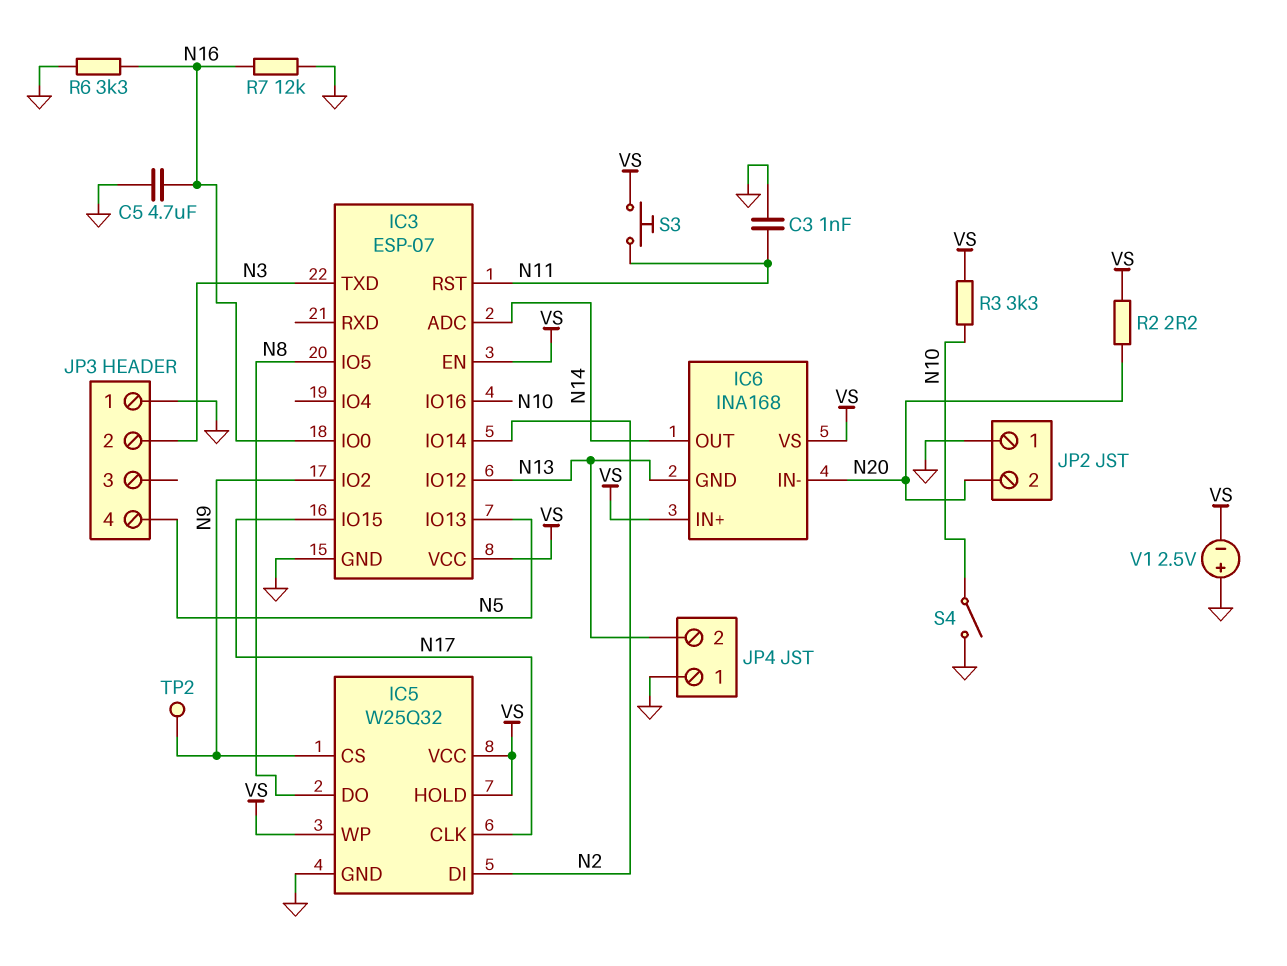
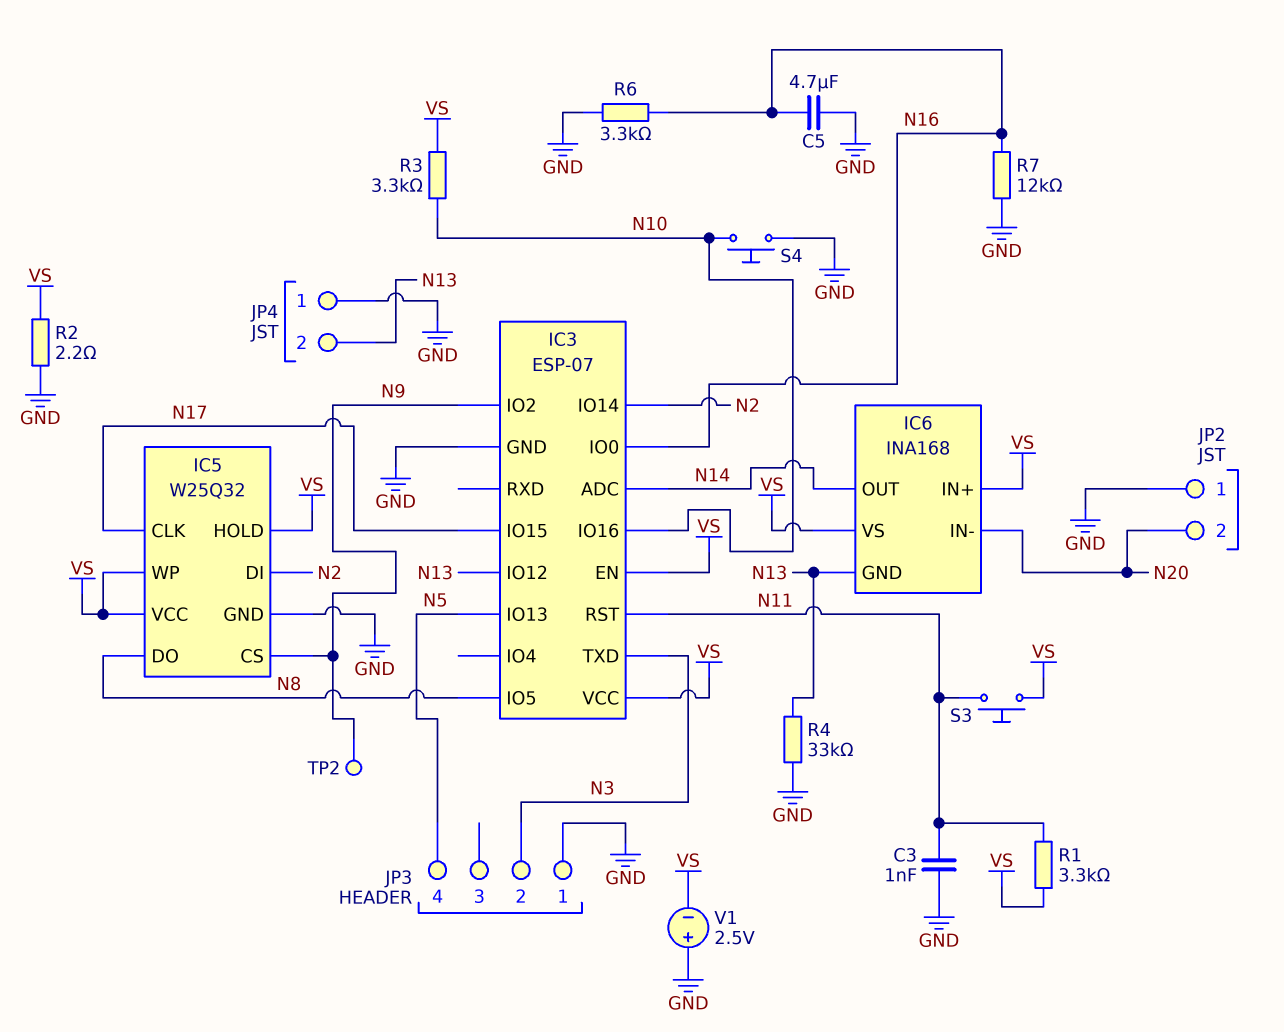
R1: none -> 3.3k (N11, VS)
R2: 2.2 (N20, VS) -> 2.2 (GND, VS)
R4: none -> 33k (GND, N13)
S4: switch (GND, N10) -> button (GND, N10)

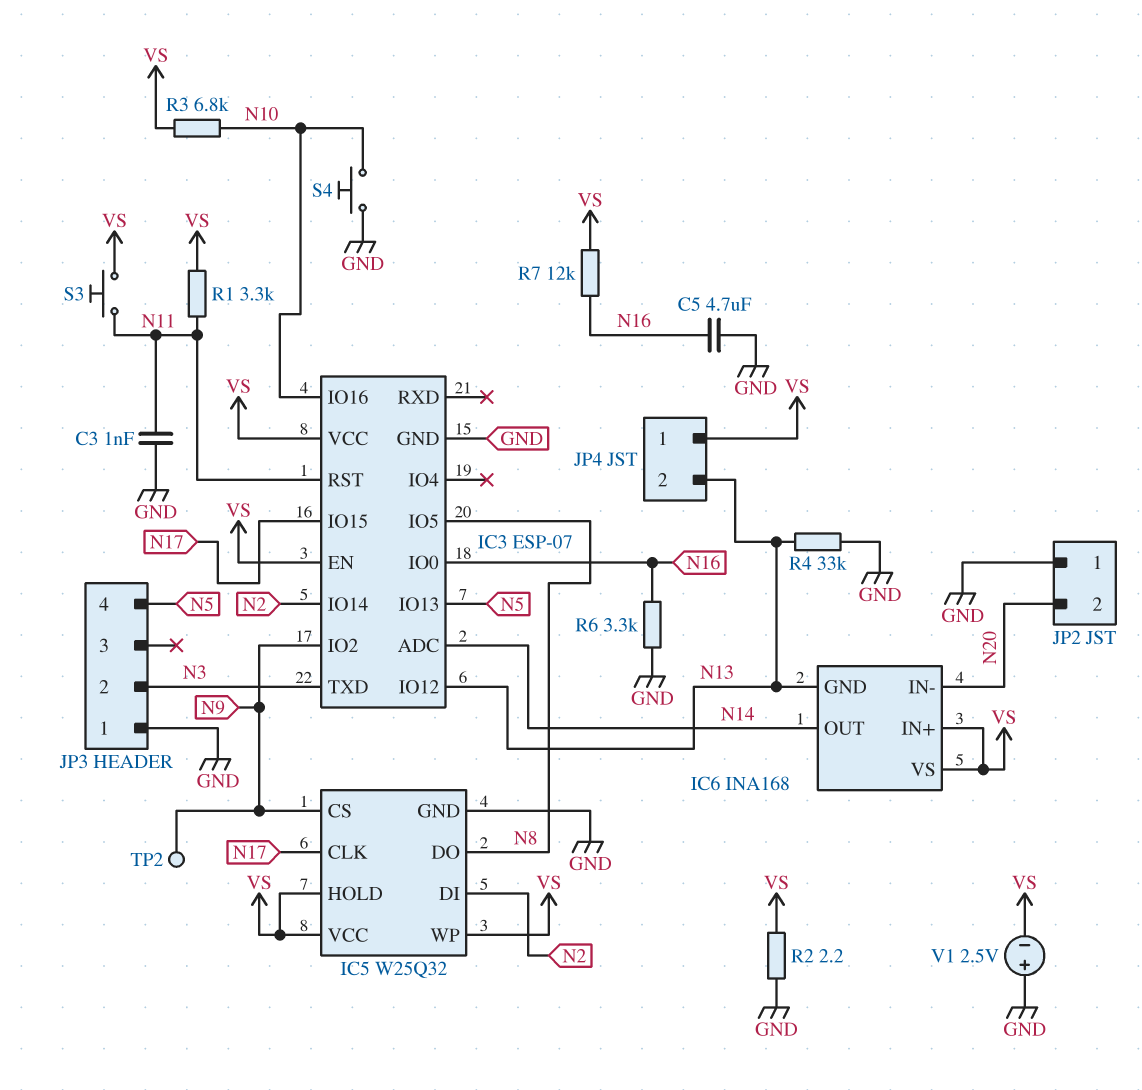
JP4 pin 1: GND -> VS
R3: 3.3k (N10, VS) -> 6.8k (N10, VS)
R7: 12k (GND, N16) -> 12k (N16, VS)

